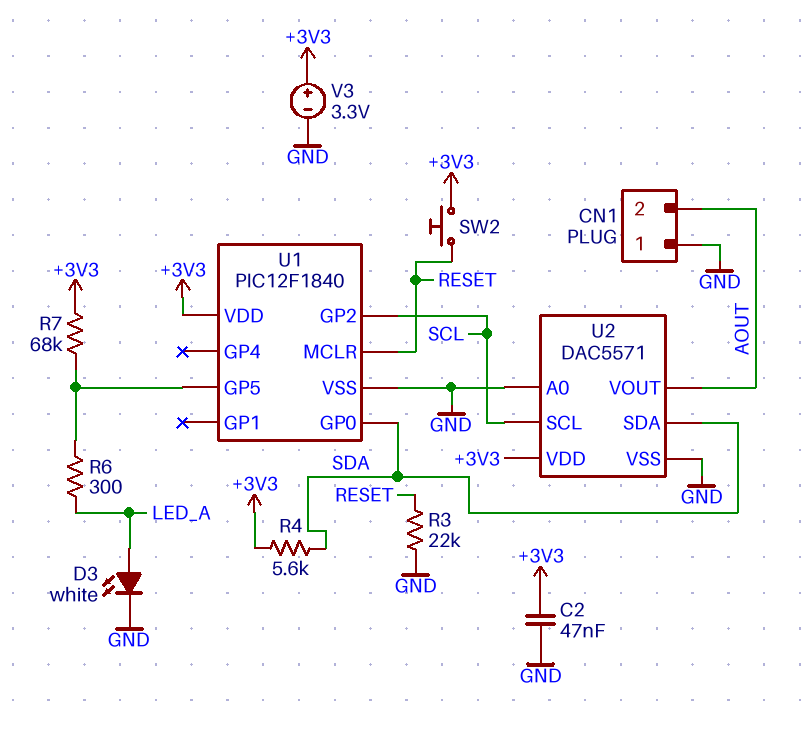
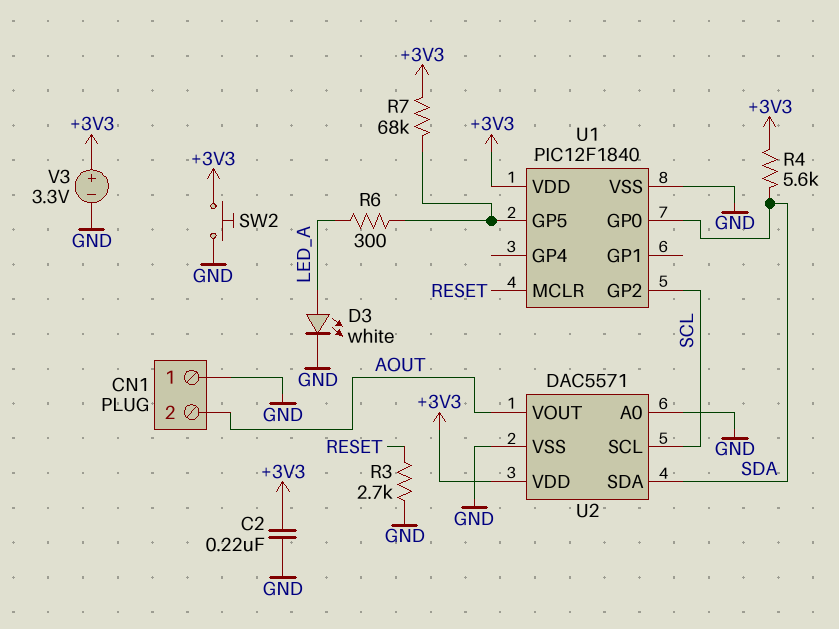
C2: 47nF (+3V3, GND) -> 220nF (+3V3, GND)
R3: 22k (GND, RESET) -> 2.7k (GND, RESET)
SW2: button (+3V3, RESET) -> button (+3V3, GND)

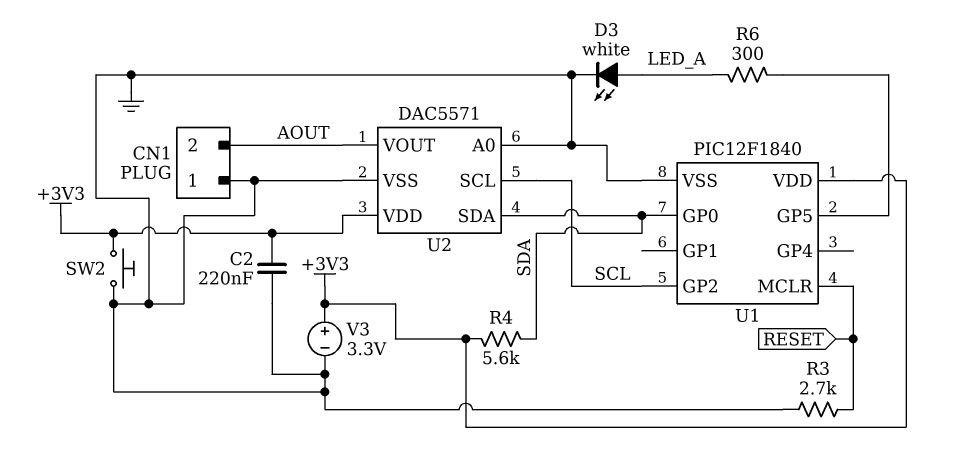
R7: 68k (+3V3, U1/GP5) -> none

